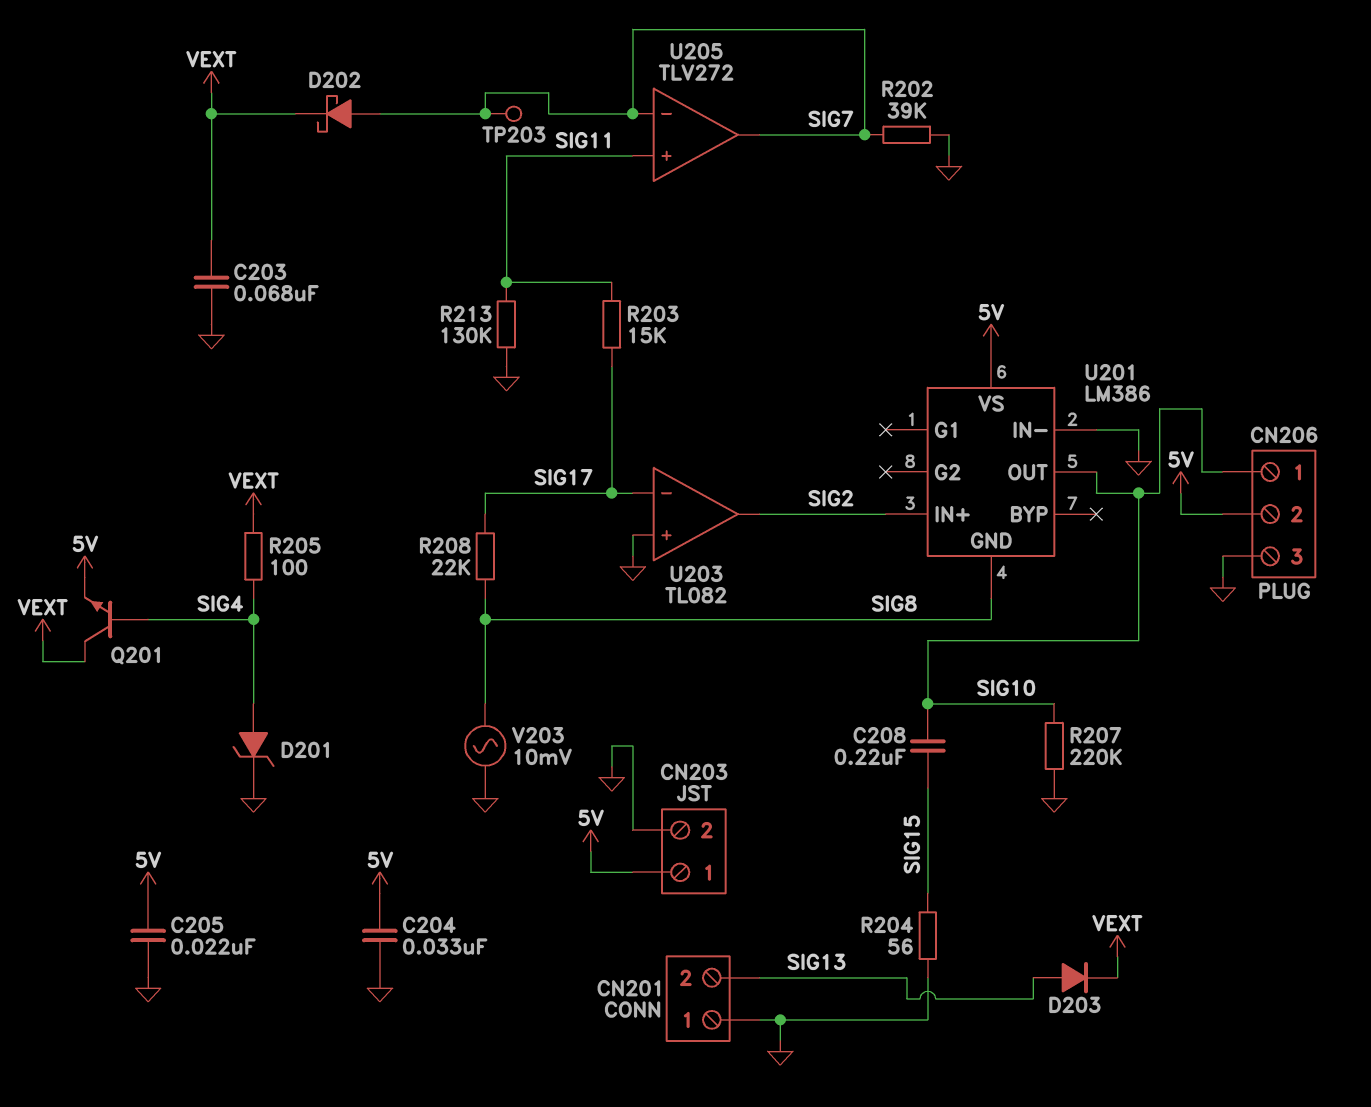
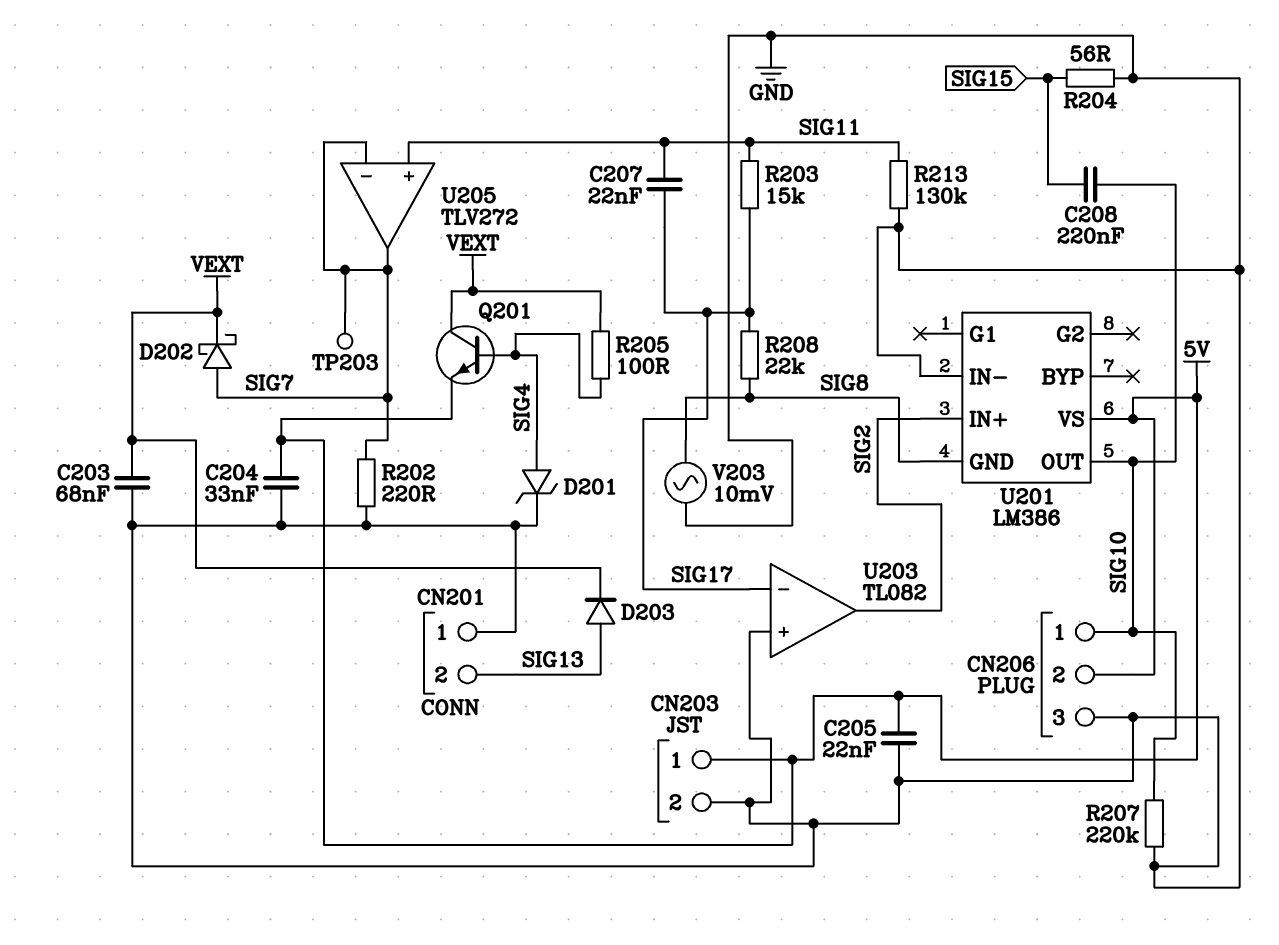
C207: none -> 22nF (SIG11, SIG17)
R202: 39k (GND, SIG7) -> 220 (GND, SIG7)

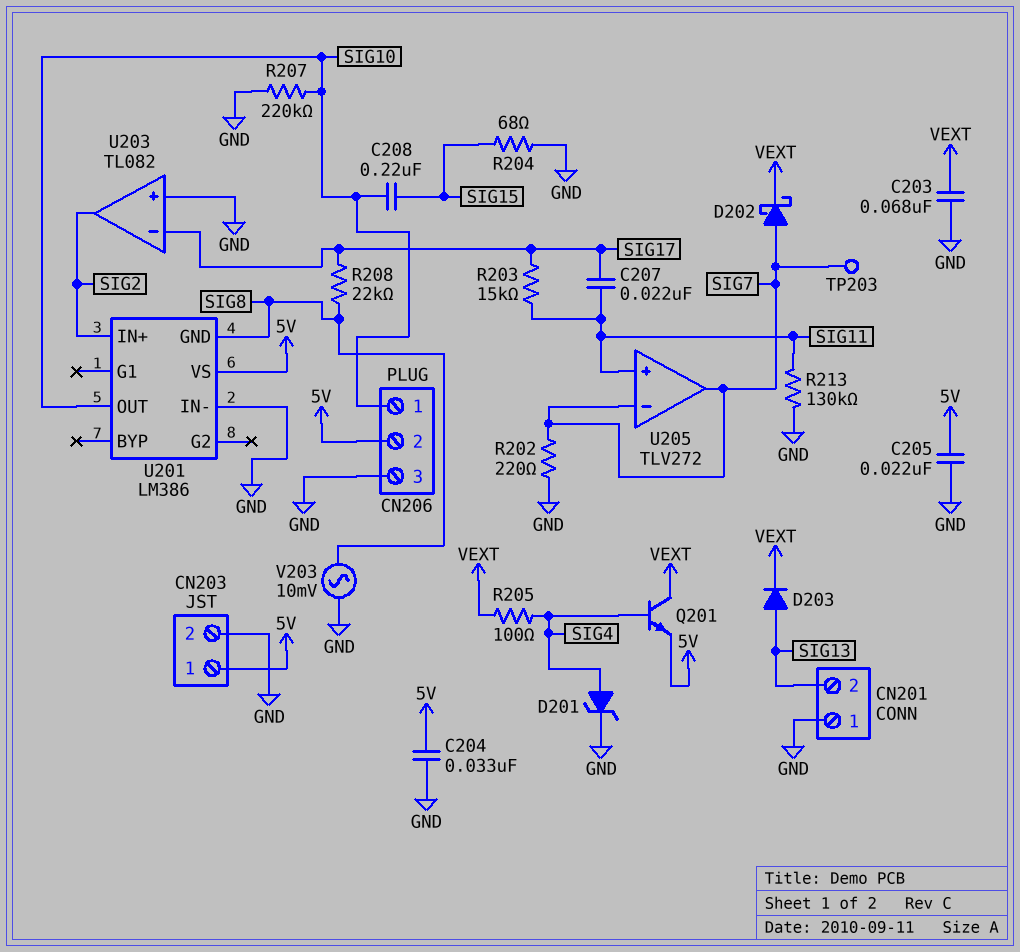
R204: 56 (GND, SIG15) -> 68 (GND, SIG15)

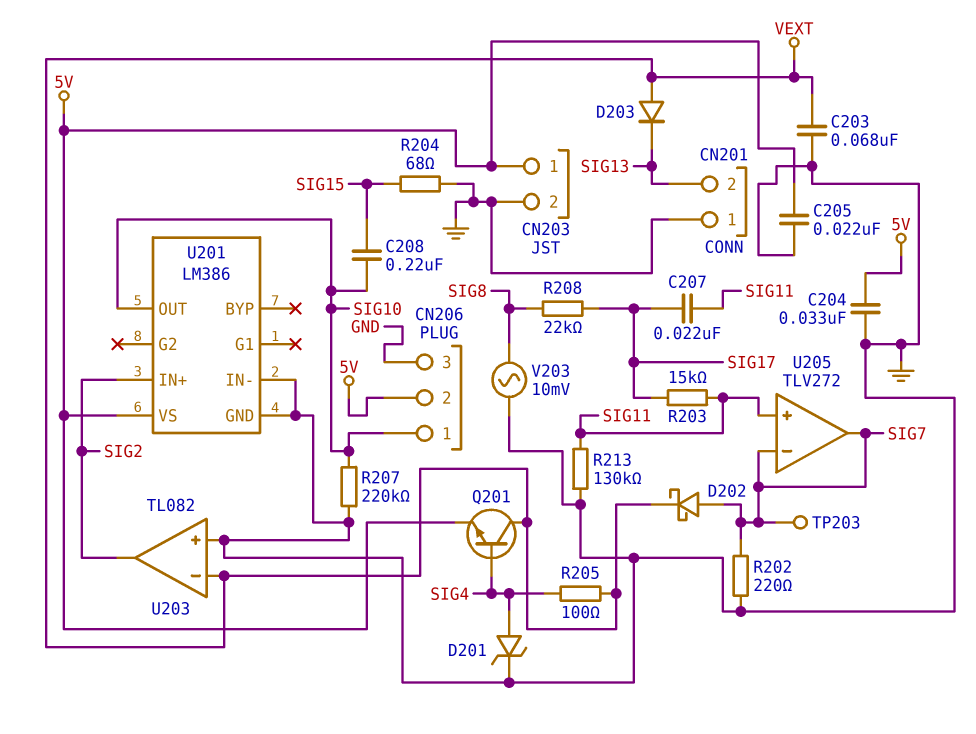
D203: diode (A SIG13, K VEXT) -> diode (A VEXT, K SIG13)
U201 pin GND: SIG8 -> GND
U203 pin in-: SIG17 -> VEXT

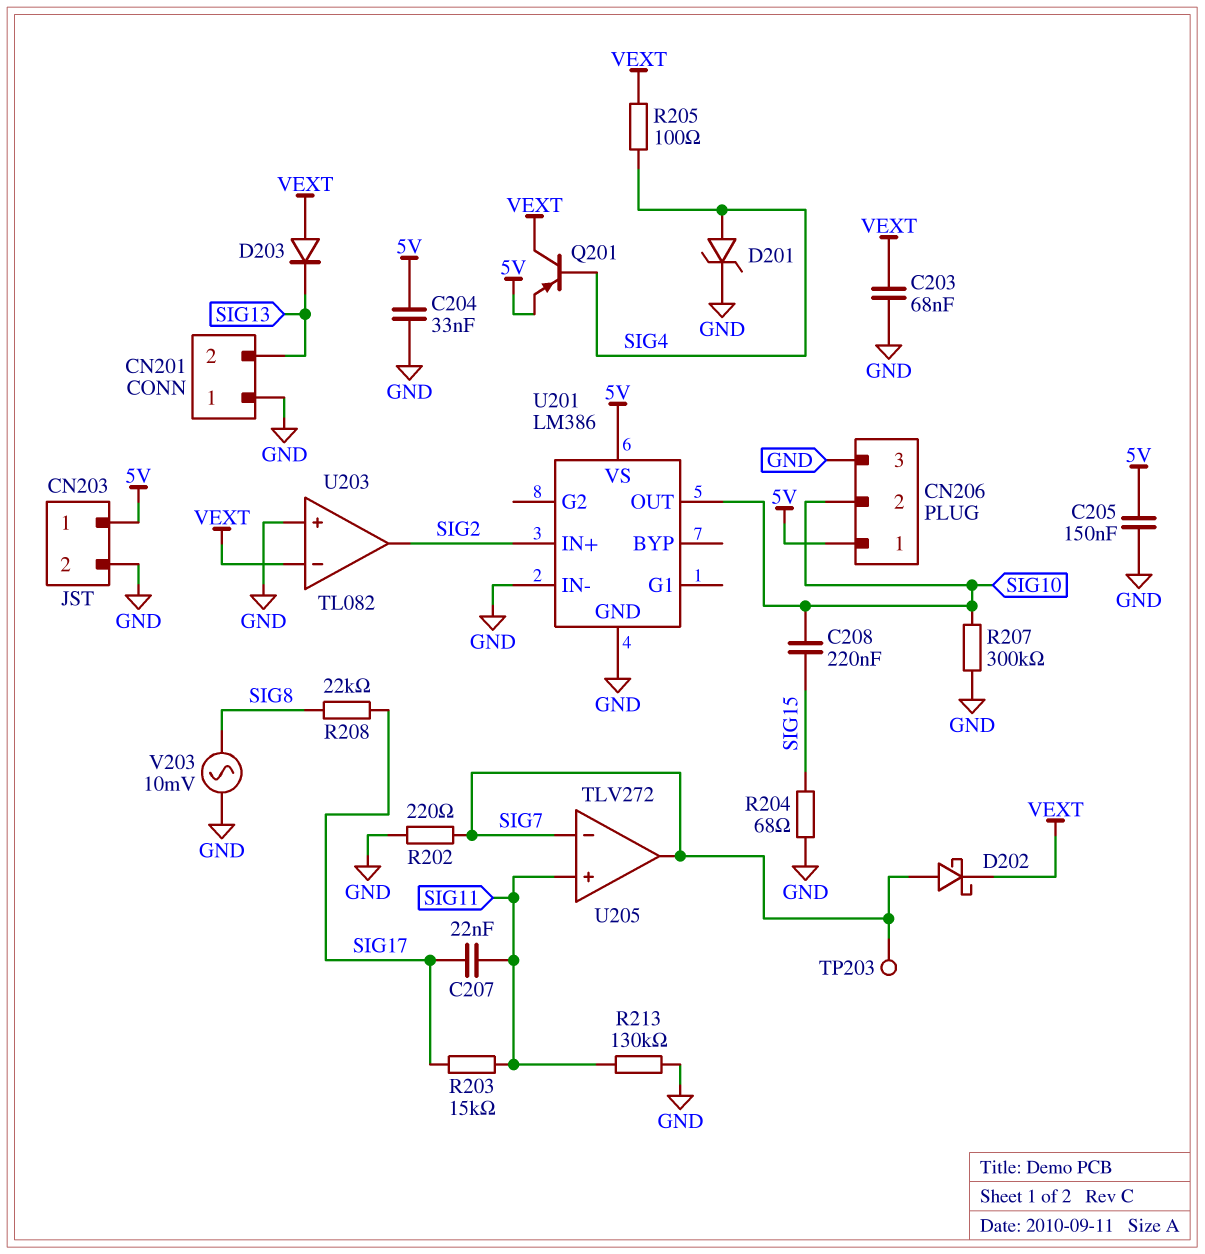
C205: 22nF (5V, GND) -> 150nF (5V, GND)
CN206 pin 1: SIG10 -> 5V
CN206 pin 2: 5V -> SIG10
Q201: NPN (B SIG4, C VEXT, E 5V) -> PNP (B SIG4, C VEXT, E 5V)
R207: 220k (GND, SIG10) -> 300k (GND, SIG10)

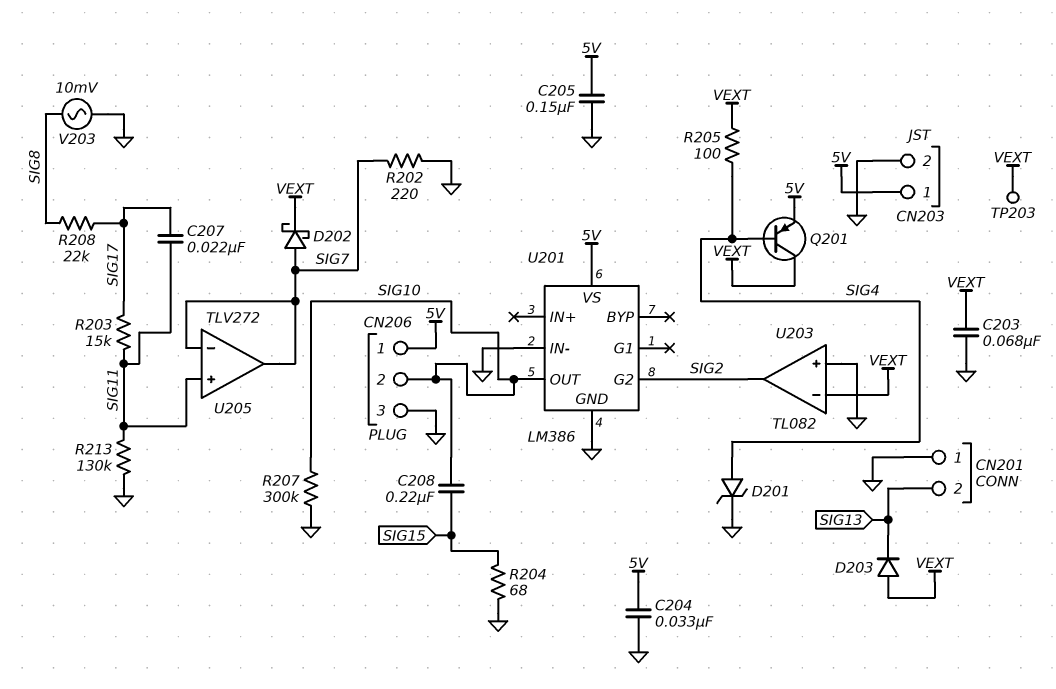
TP203: test point (SIG7) -> test point (VEXT)
U201 pin G2: none -> SIG2
U201 pin IN+: SIG2 -> none

